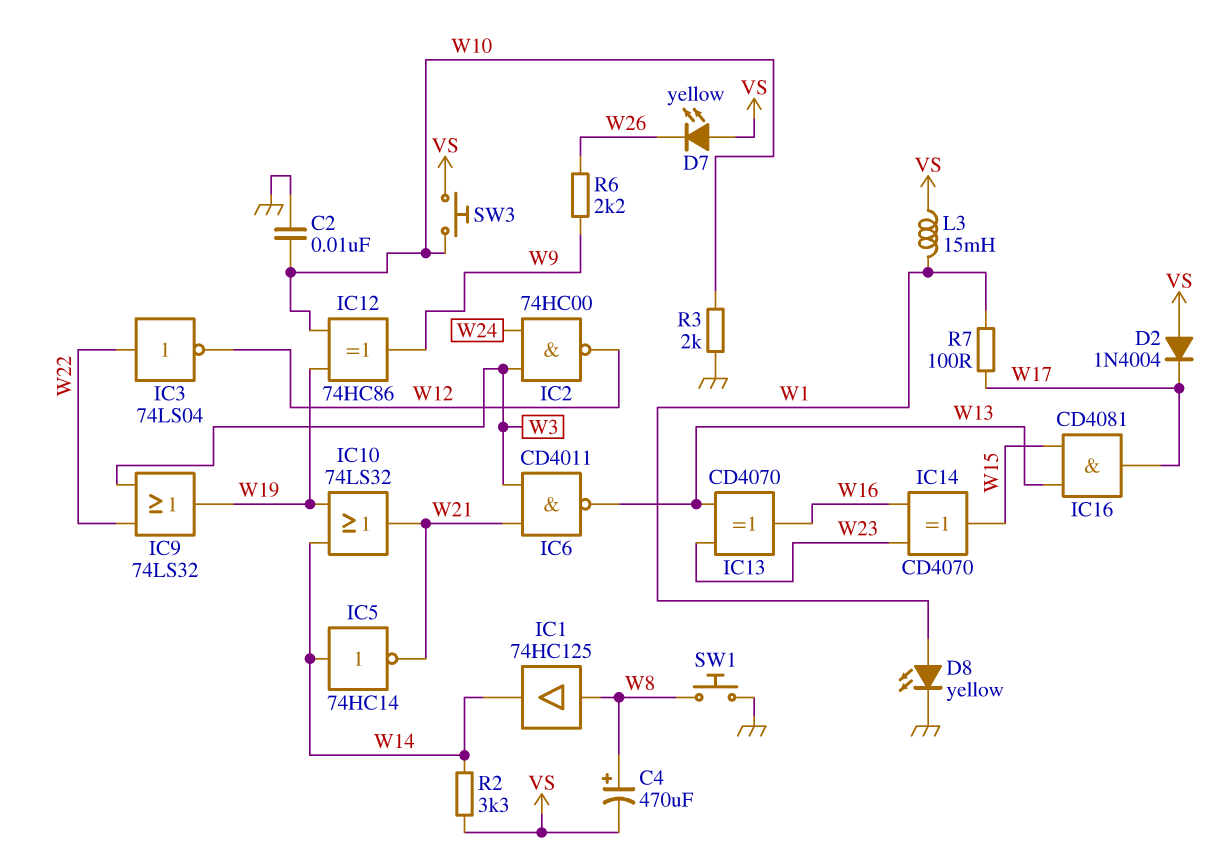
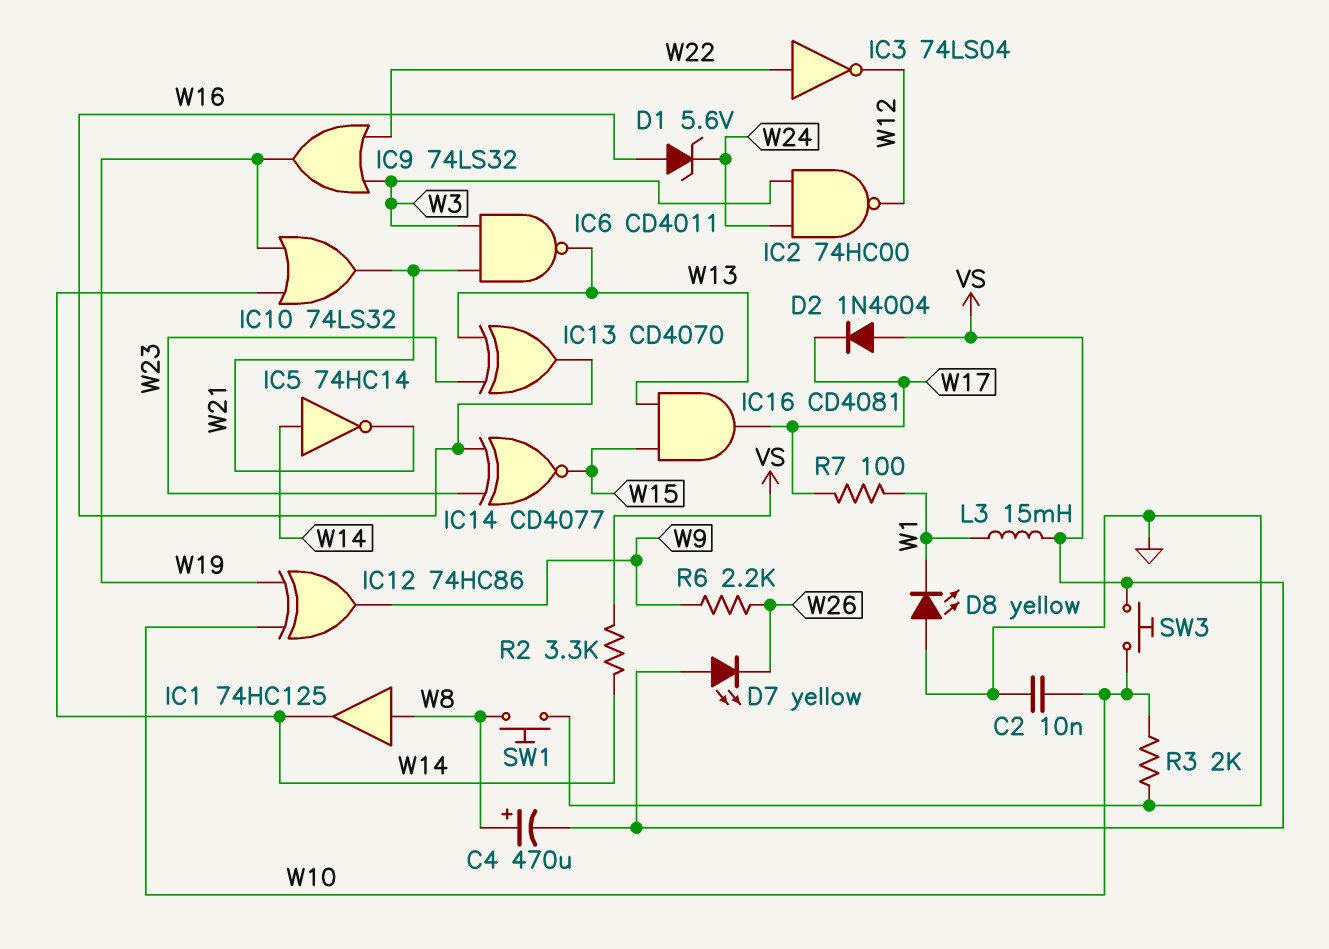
D1: none -> zener 5.6V (A W16, K W24)
D8: LED yellow (A W1, K GND) -> LED yellow (A GND, K W1)
IC14: XOR CD4070 (in W16, in W23, out W15) -> XNOR CD4077 (in W16, in W23, out W15)

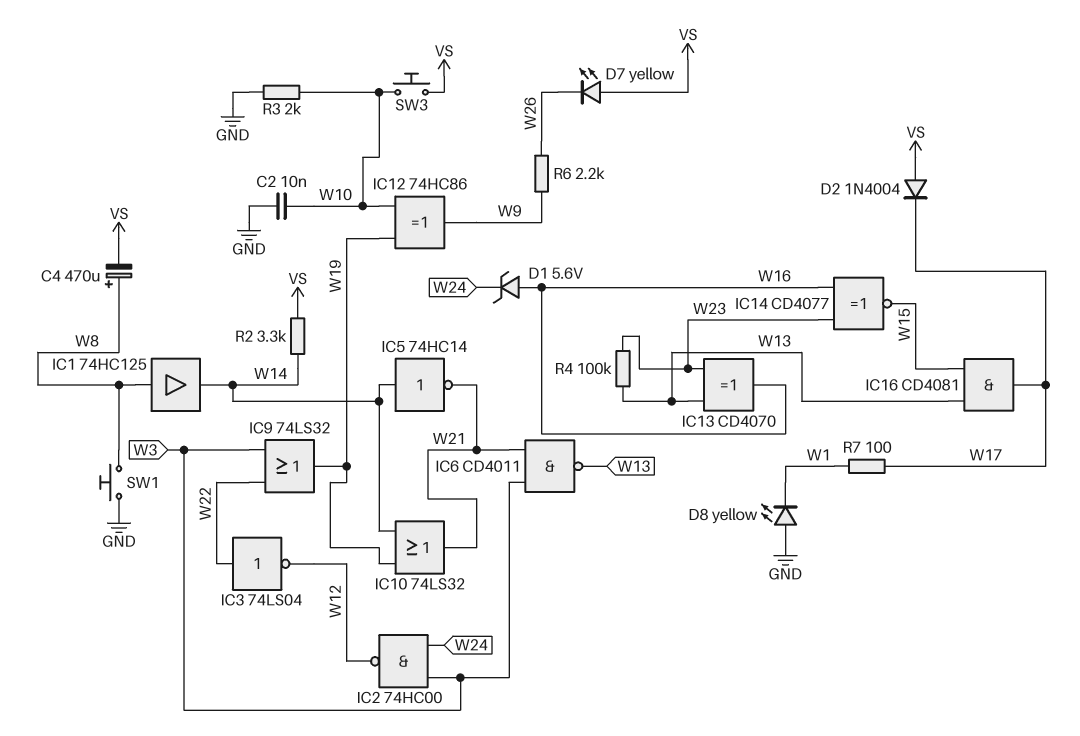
L3: 15mH (VS, W1) -> none
R4: none -> 100k (W13, W23)

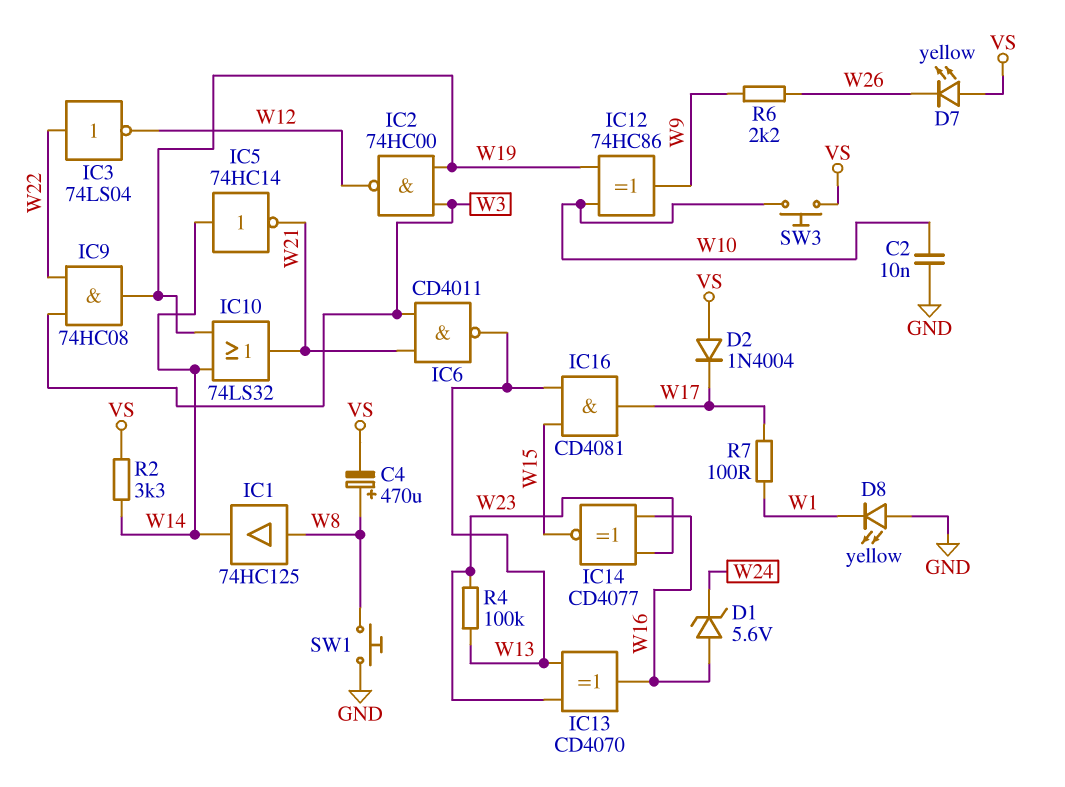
IC2: NAND 74HC00 (in W3, in W24, out W12) -> NAND 74HC00 (in W3, in W19, out W12)
IC9: OR 74LS32 (in W3, in W22, out W19) -> AND 74HC08 (in W3, in W22, out W19)
R3: 2k (GND, W10) -> none

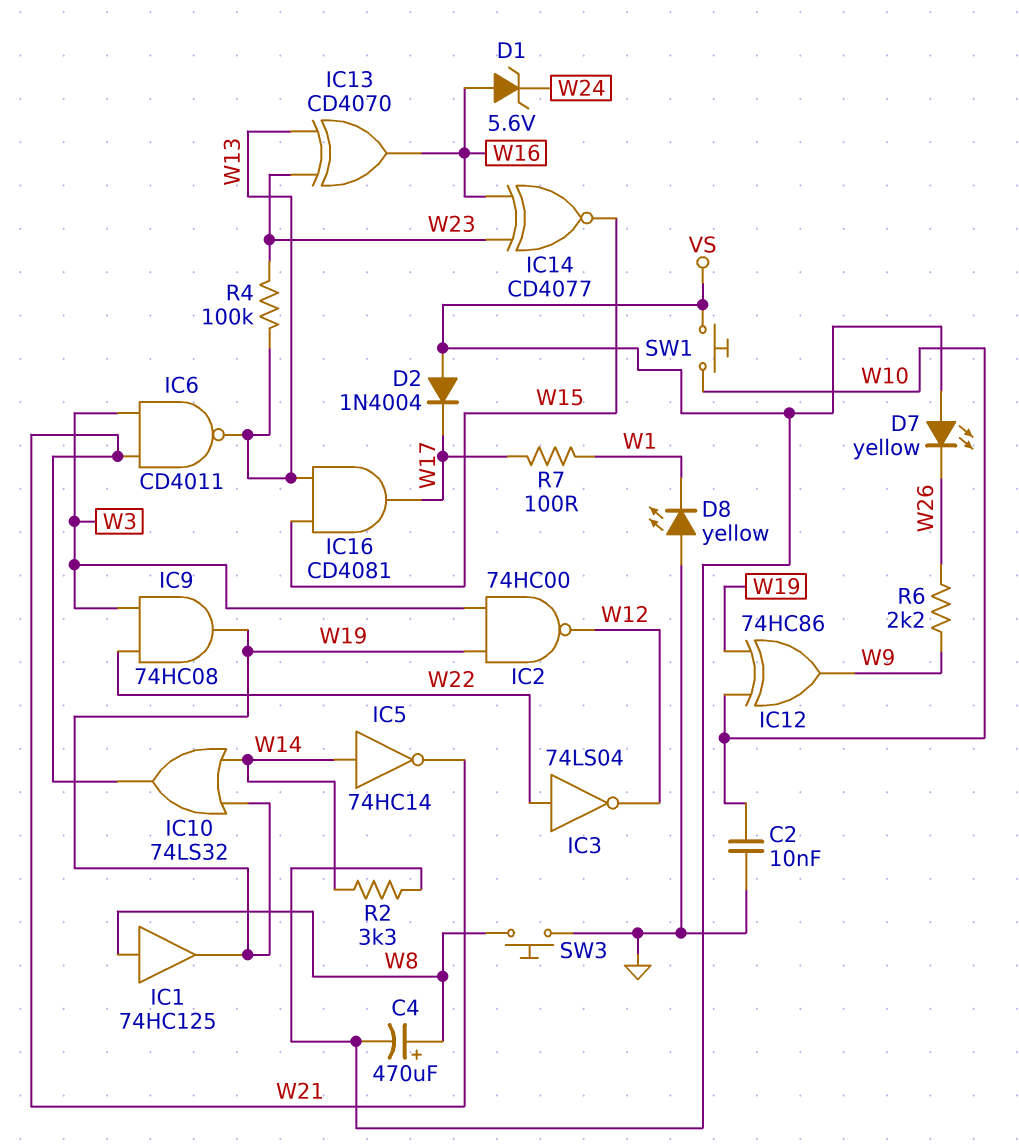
IC1: buffer 74HC125 (in W8, out W14) -> buffer 74HC125 (in W8, out W19)
SW1: button (GND, W8) -> button (VS, W10)
SW3: button (VS, W10) -> button (GND, W8)

